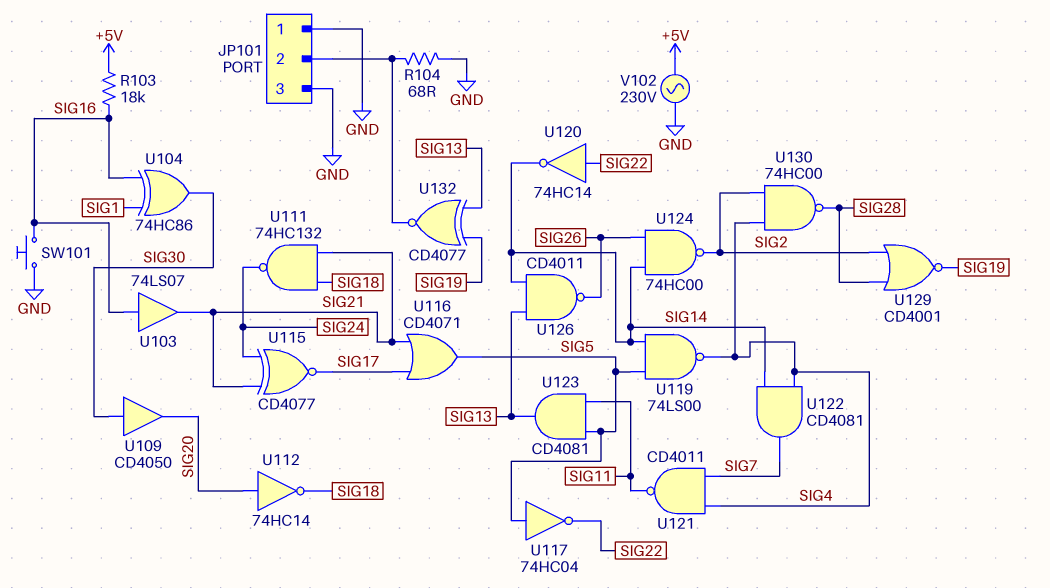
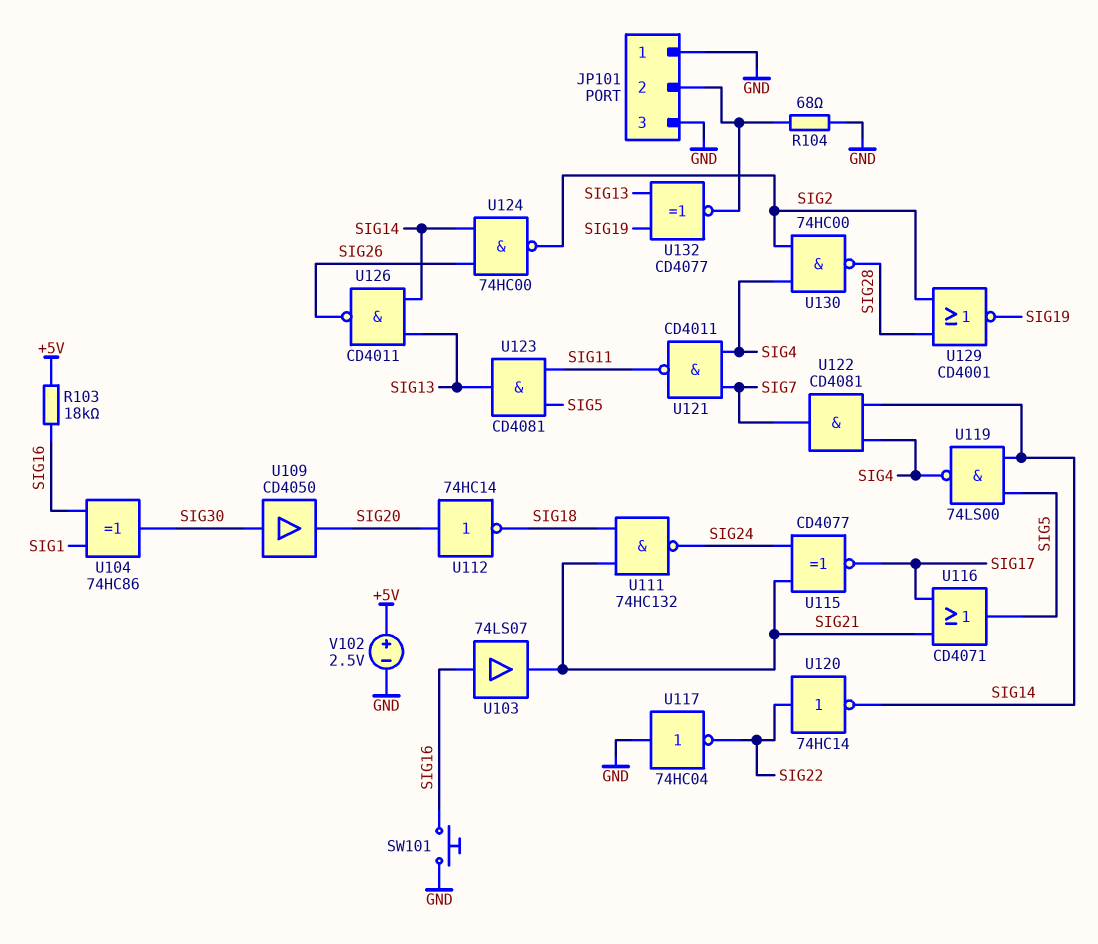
U117: NOT 74HC04 (in SIG5, out SIG22) -> NOT 74HC04 (in GND, out SIG22)
V102: AC 230V (+5V, GND) -> 2.5V (plus +5V, minus GND)

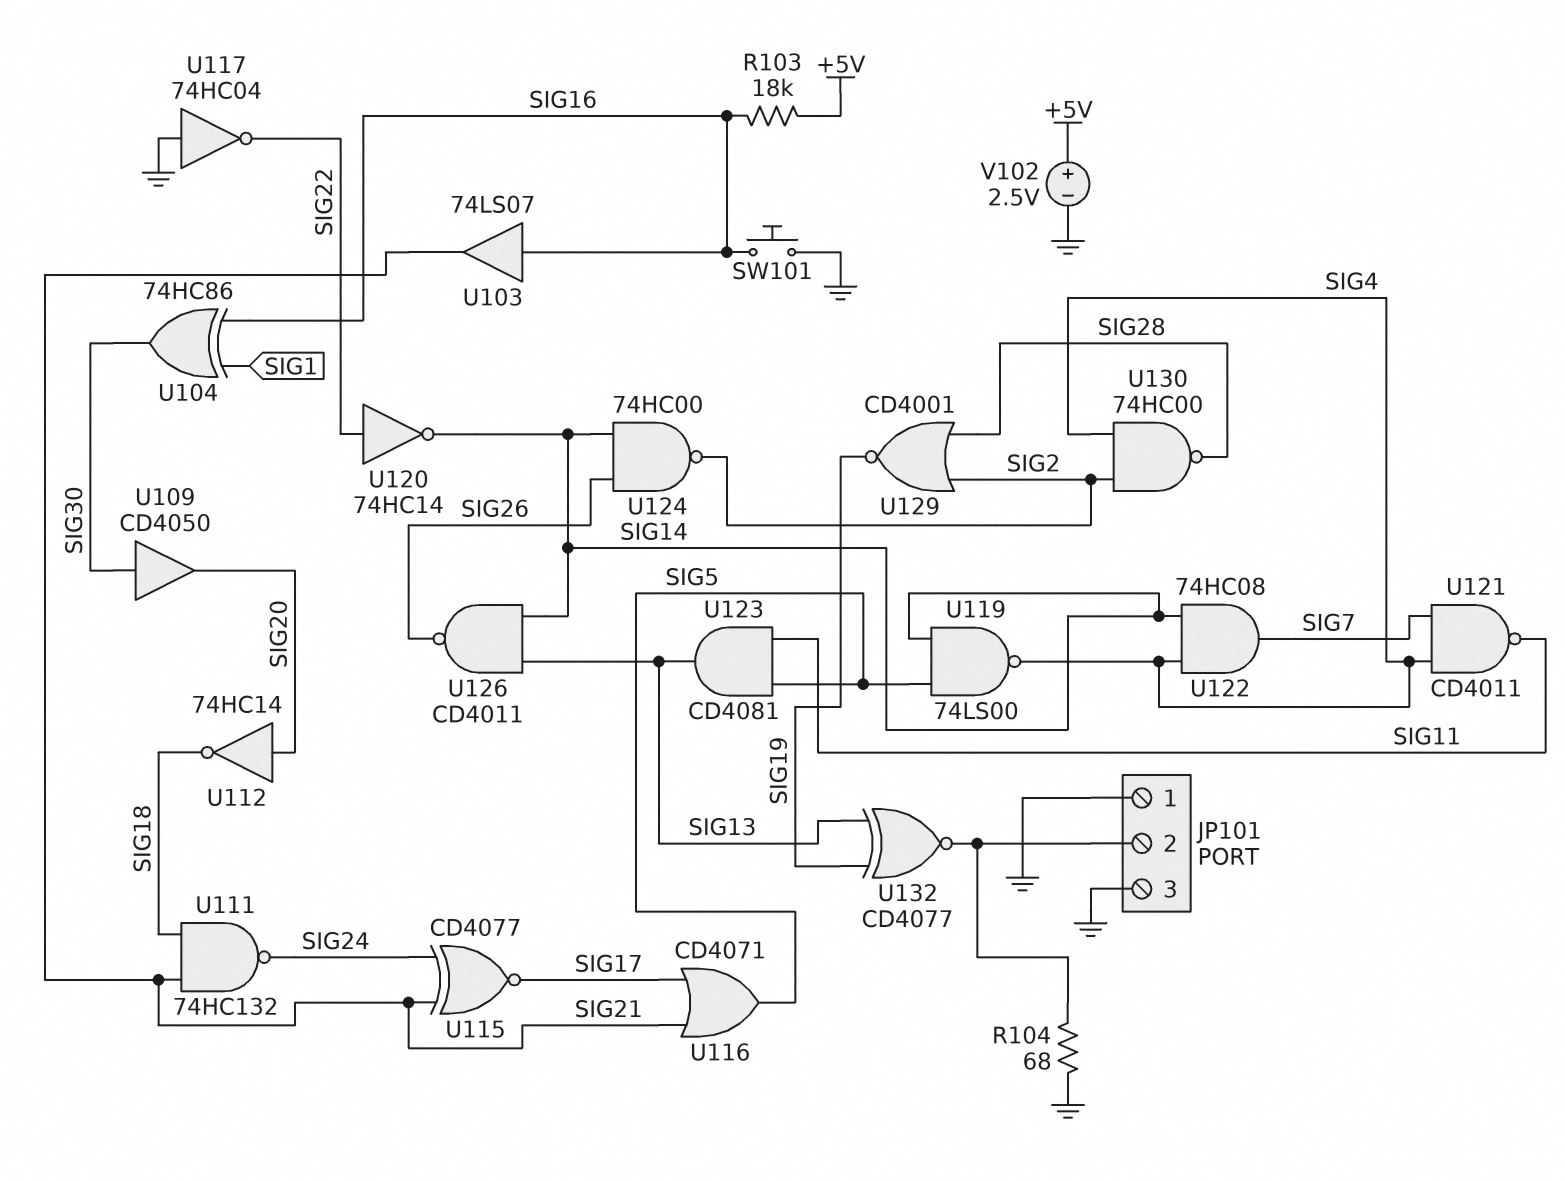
U122: AND CD4081 (in SIG4, in SIG14, out SIG7) -> AND 74HC08 (in SIG4, in SIG14, out SIG7)

